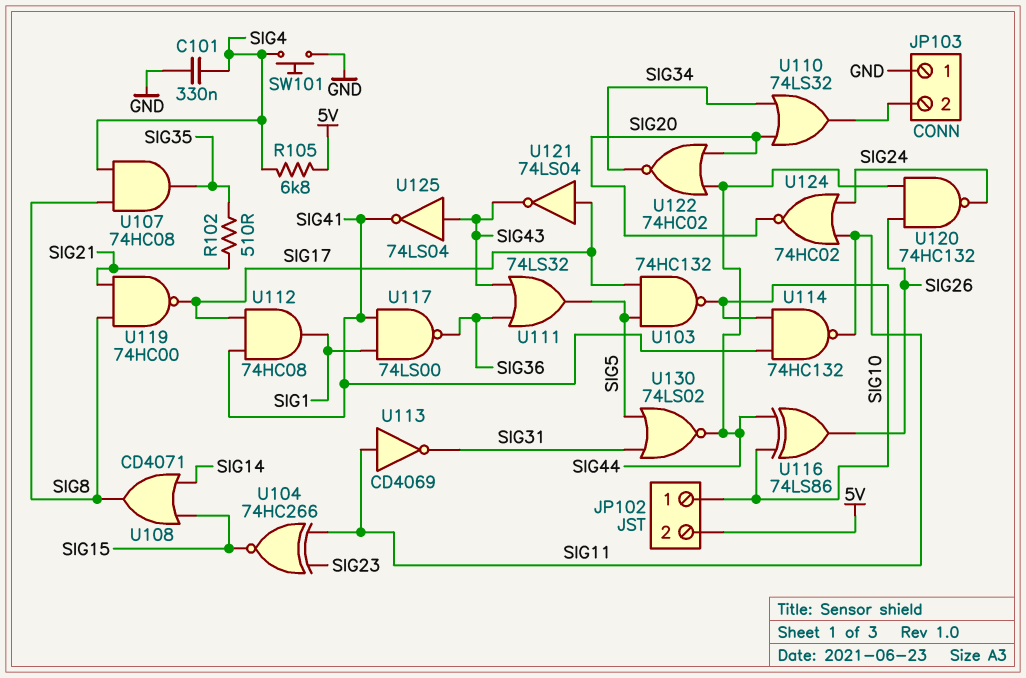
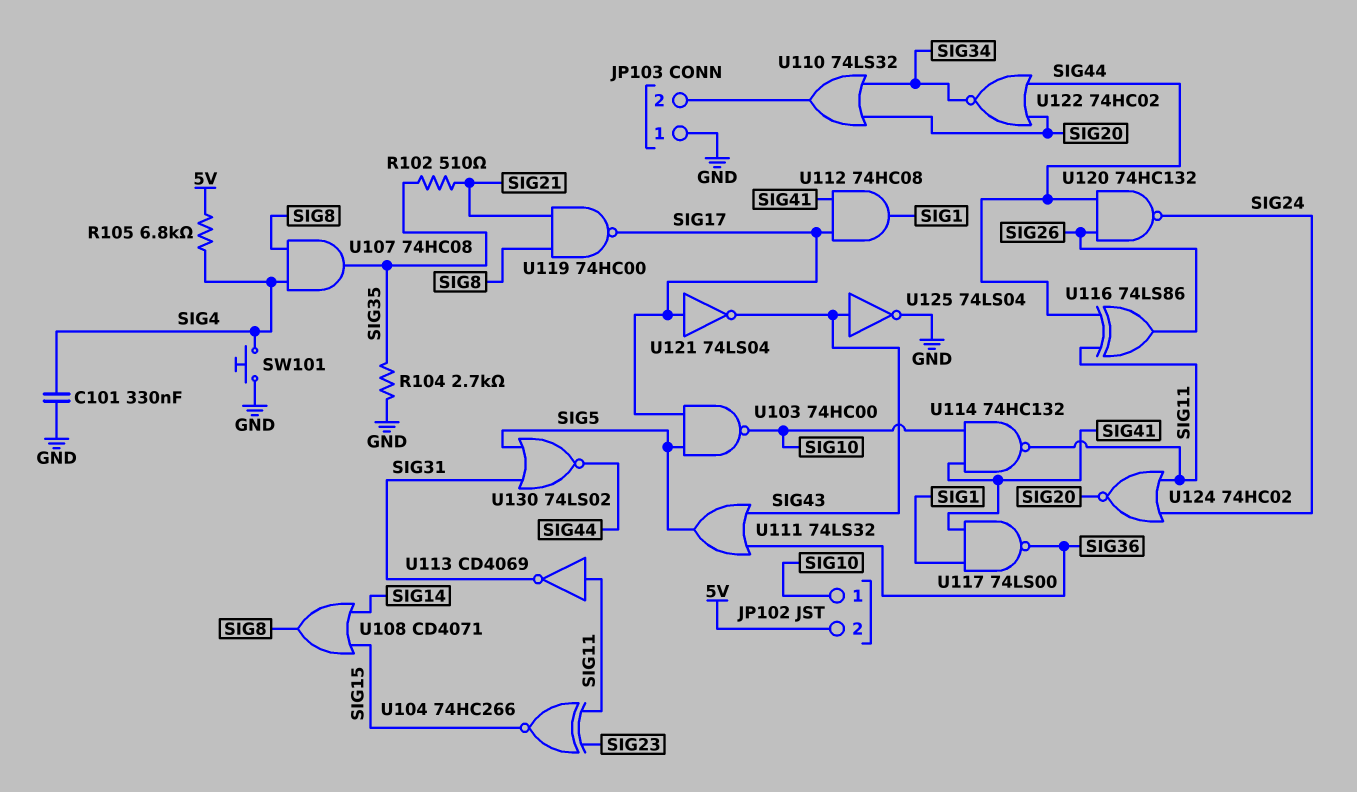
R104: none -> 2.7k (GND, SIG35)
U103: NAND 74HC132 (in SIG5, in SIG17, out SIG10) -> NAND 74HC00 (in SIG5, in SIG17, out SIG10)
U116: XOR 74LS86 (in SIG10, in SIG44, out SIG26) -> XOR 74LS86 (in SIG11, in SIG44, out SIG26)
U125: NOT 74LS04 (in SIG43, out SIG41) -> NOT 74LS04 (in SIG43, out GND)

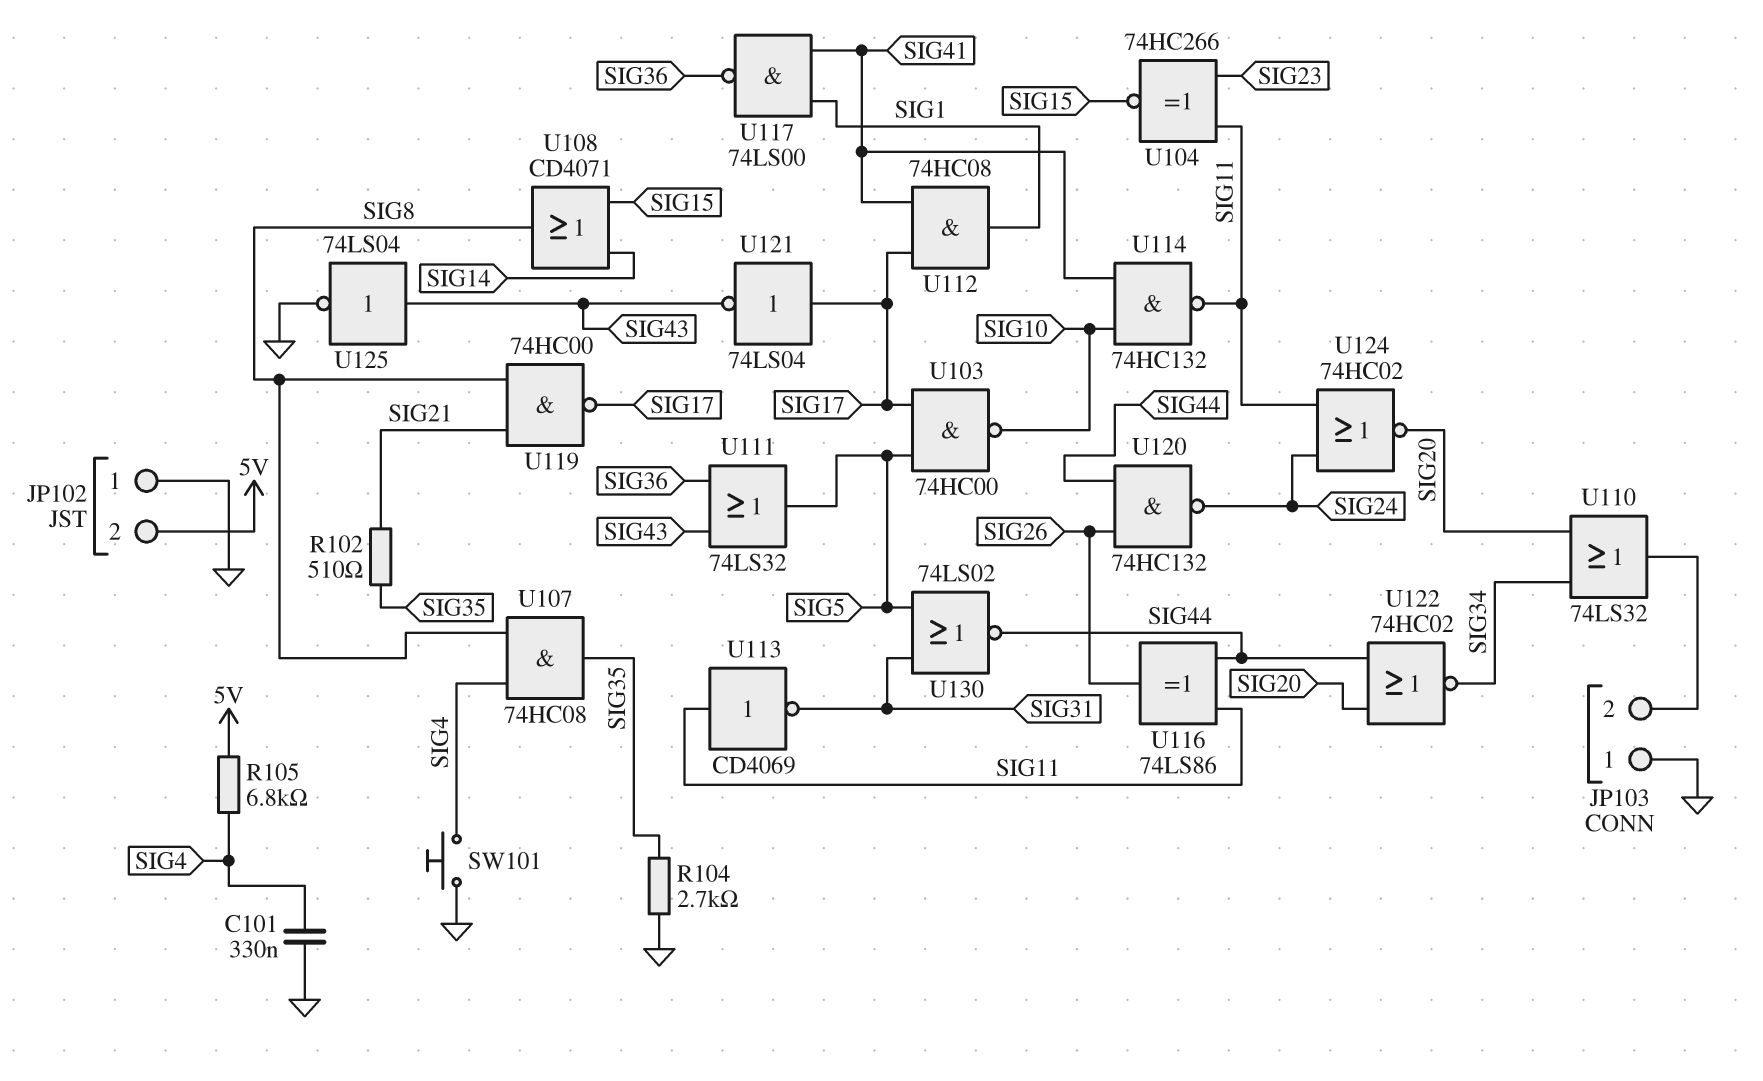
JP102 pin 1: SIG10 -> GND

